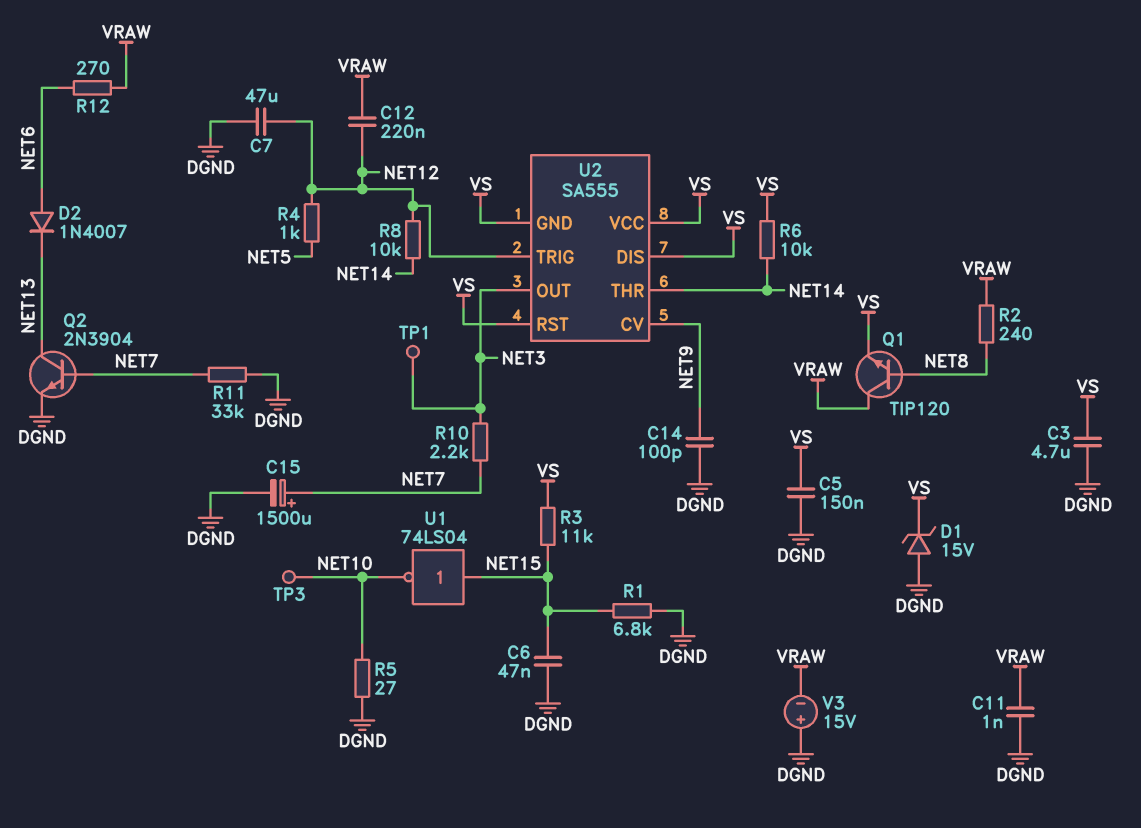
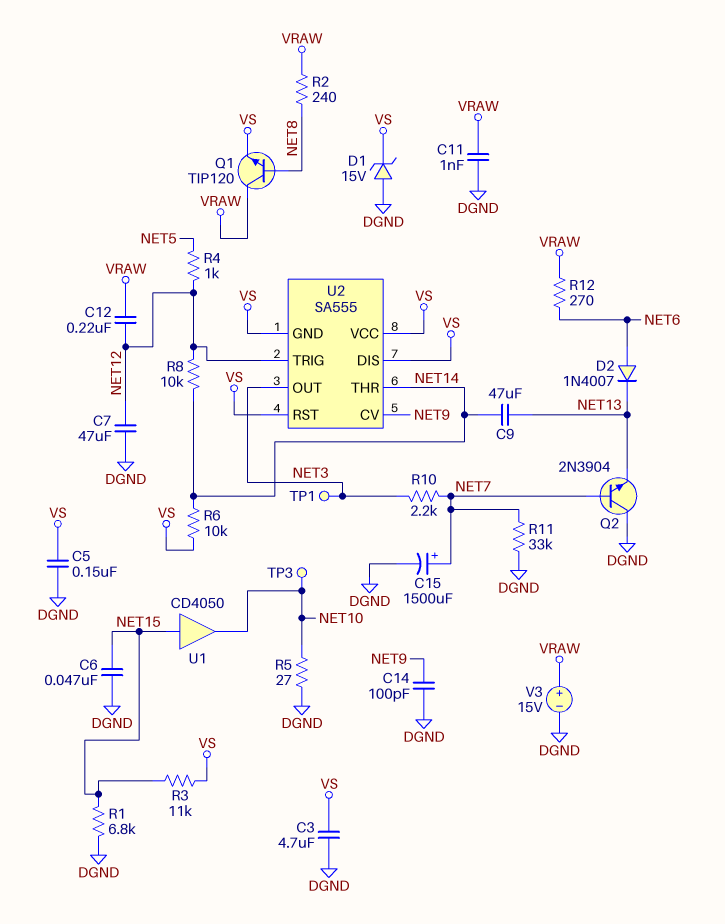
C9: none -> 47uF (NET13, NET14)
Q2: NPN 2N3904 (B NET7, C NET13, E DGND) -> NPN 2N3904 (B NET7, C DGND, E NET13)
U1: NOT 74LS04 (in NET15, out NET10) -> buffer CD4050 (in NET15, out NET10)
V3: 15V (plus DGND, minus VRAW) -> 15V (plus VRAW, minus DGND)

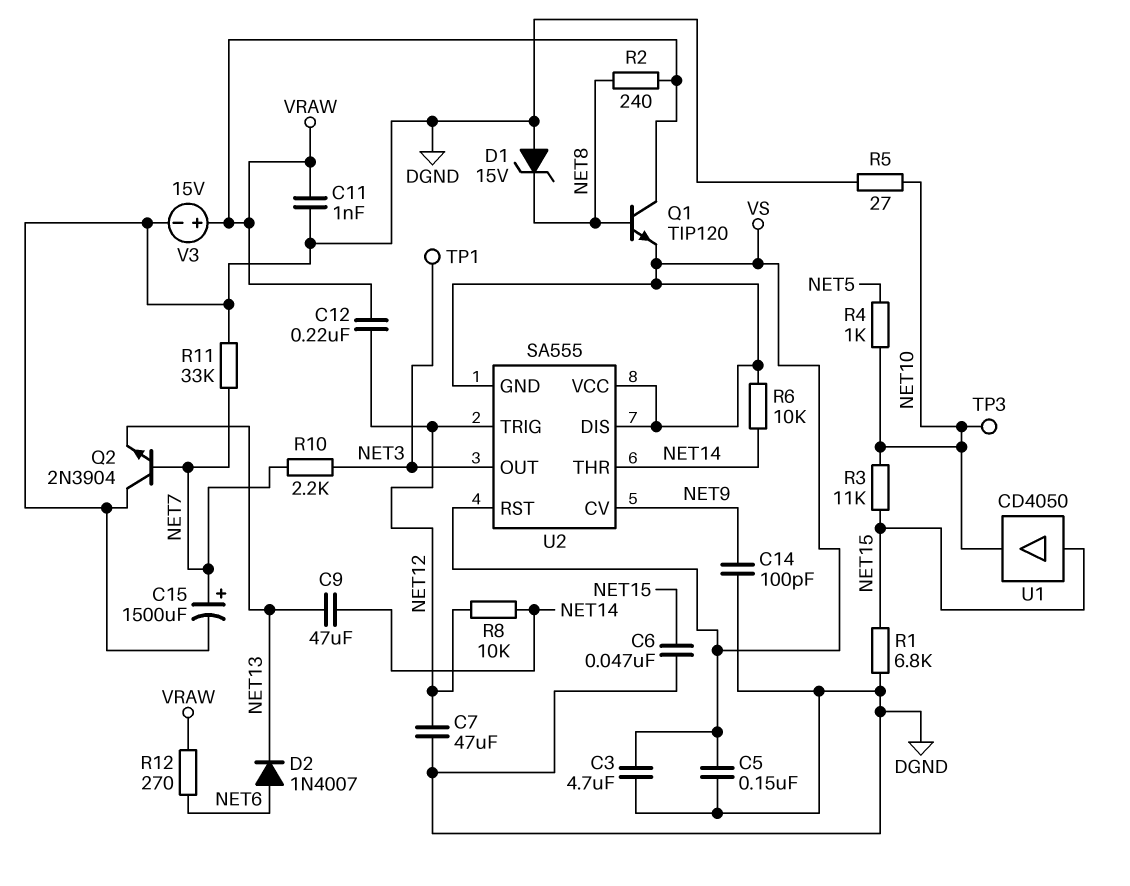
D1: zener 15V (A DGND, K VS) -> zener 15V (A DGND, K NET8)
R3: 11k (NET15, VS) -> 11k (NET10, NET15)
R4: 1k (NET5, NET12) -> 1k (NET5, NET10)

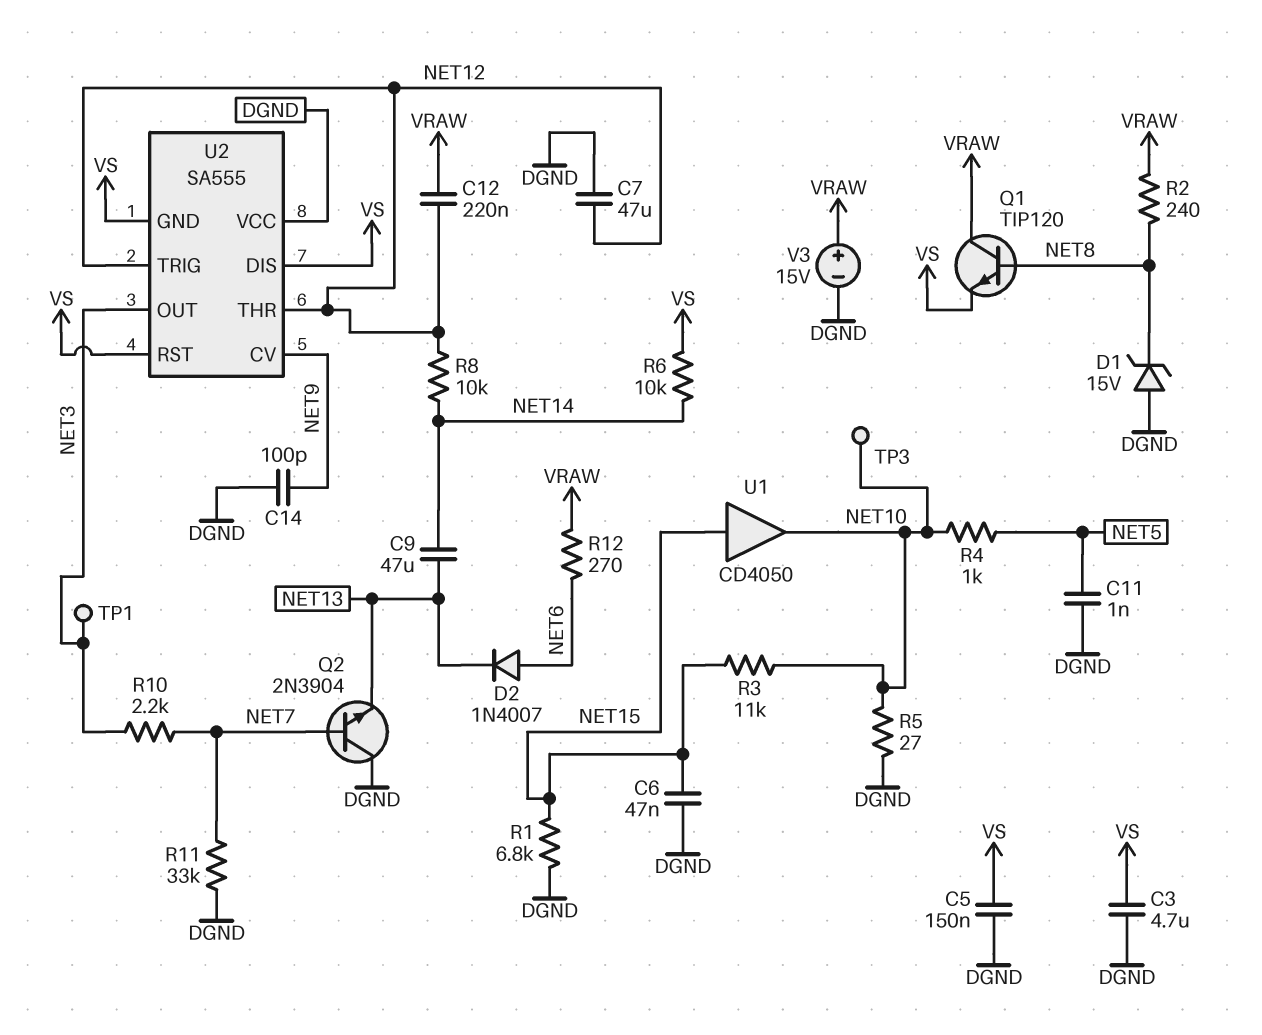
C11: 1nF (DGND, VRAW) -> 1nF (DGND, NET5)
C15: 1500uF (plus NET7, minus DGND) -> none
U2 pin THR: NET14 -> NET12
U2 pin VCC: VS -> DGND

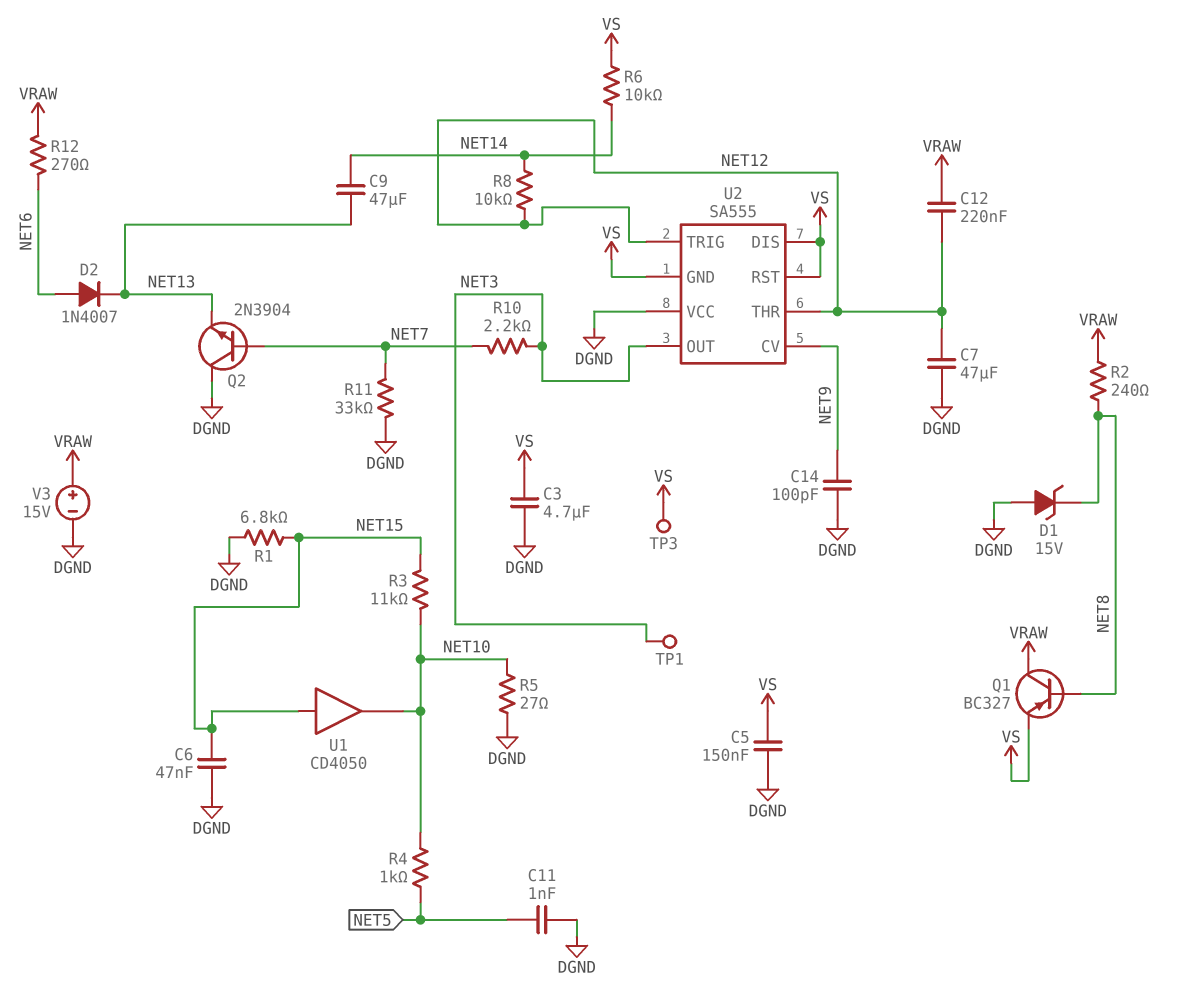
Q1: NPN TIP120 (B NET8, C VRAW, E VS) -> PNP BC327 (B NET8, C VRAW, E VS)
TP3: test point (NET10) -> test point (VS)

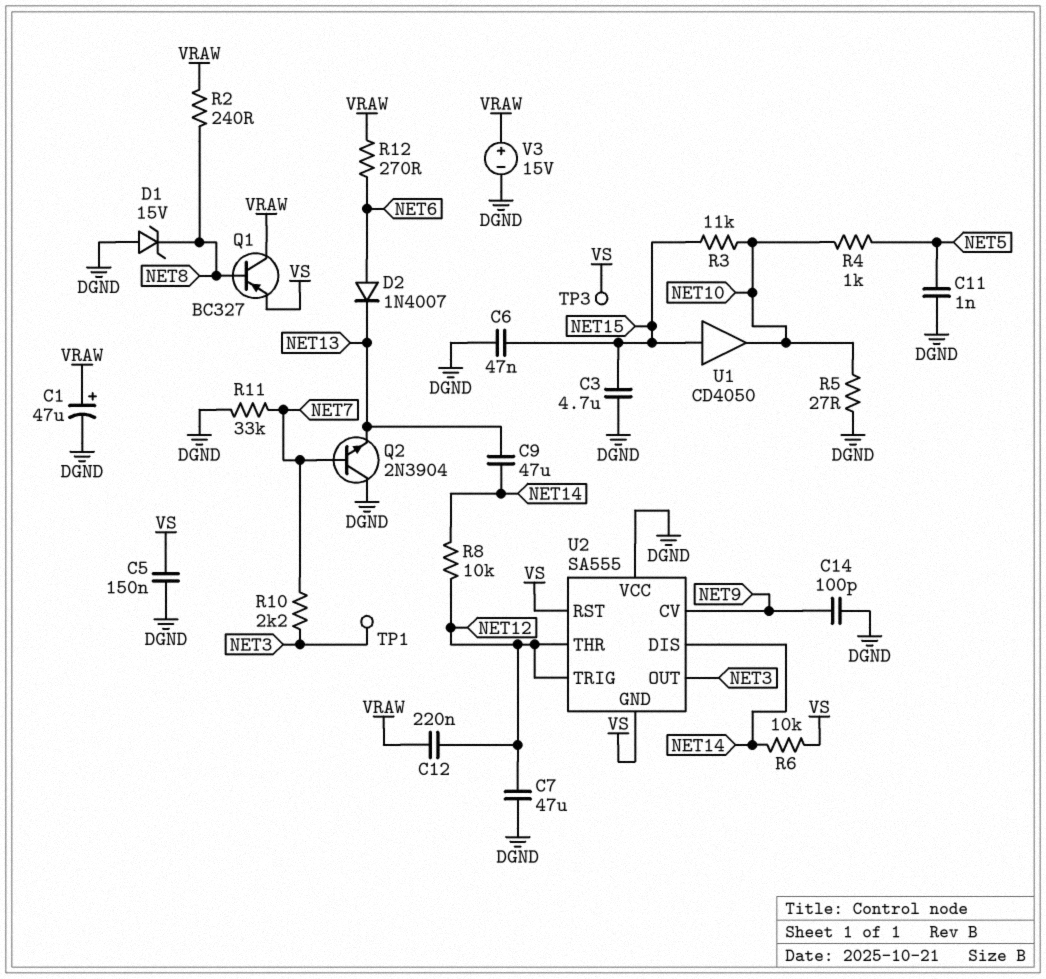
C1: none -> 47uF (plus VRAW, minus DGND)
C3: 4.7uF (DGND, VS) -> 4.7uF (DGND, NET15)
R1: 6.8k (DGND, NET15) -> none
U2 pin DIS: VS -> NET14

